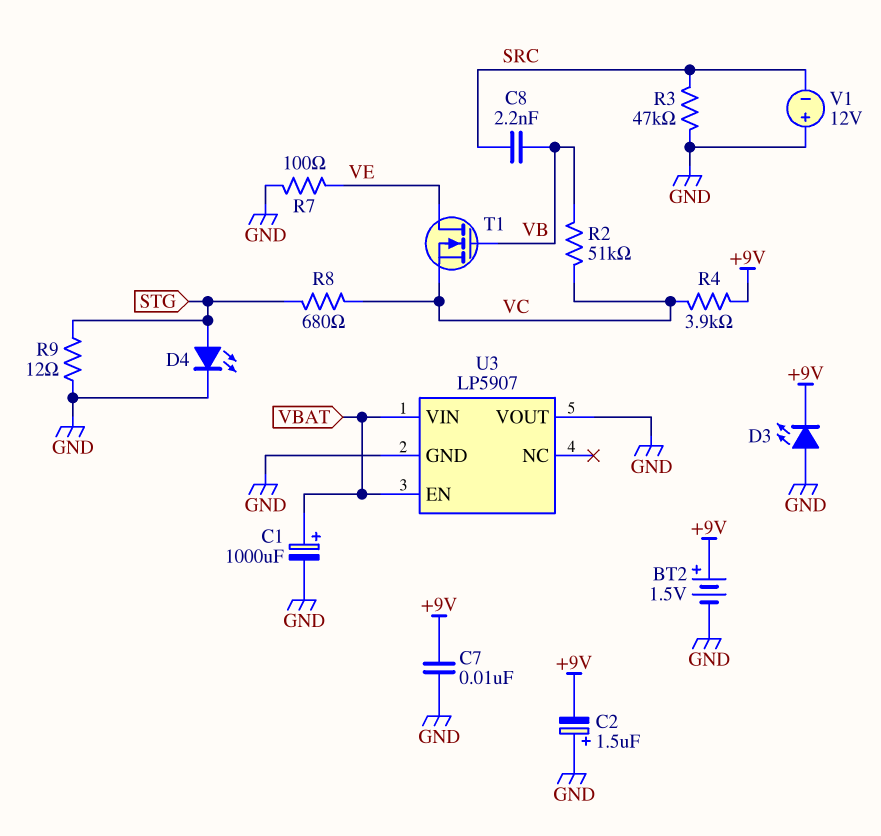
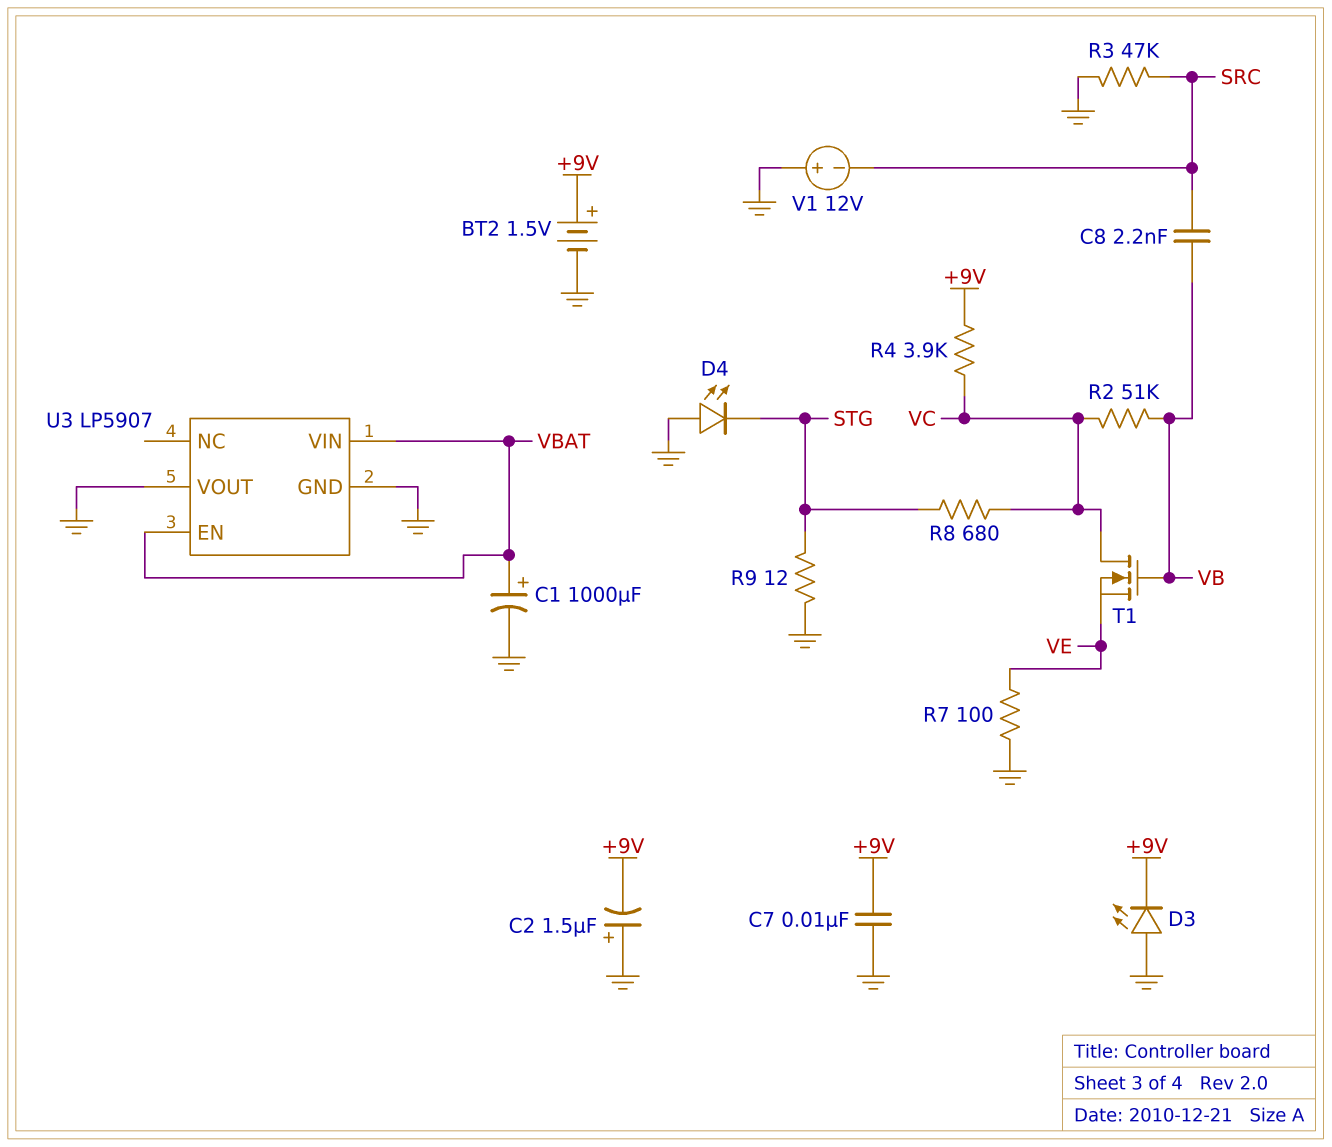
D4: LED (A STG, K GND) -> LED (A GND, K STG)
T1: NMOS (G VB, D VE, S VC) -> NMOS (G VB, D VC, S VE)

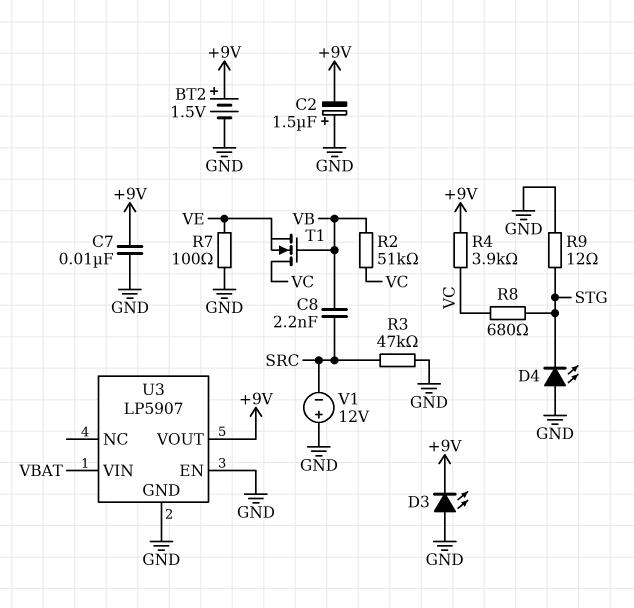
C1: 1000uF (plus VBAT, minus GND) -> none
U3 pin EN: VBAT -> GND
U3 pin VOUT: GND -> +9V

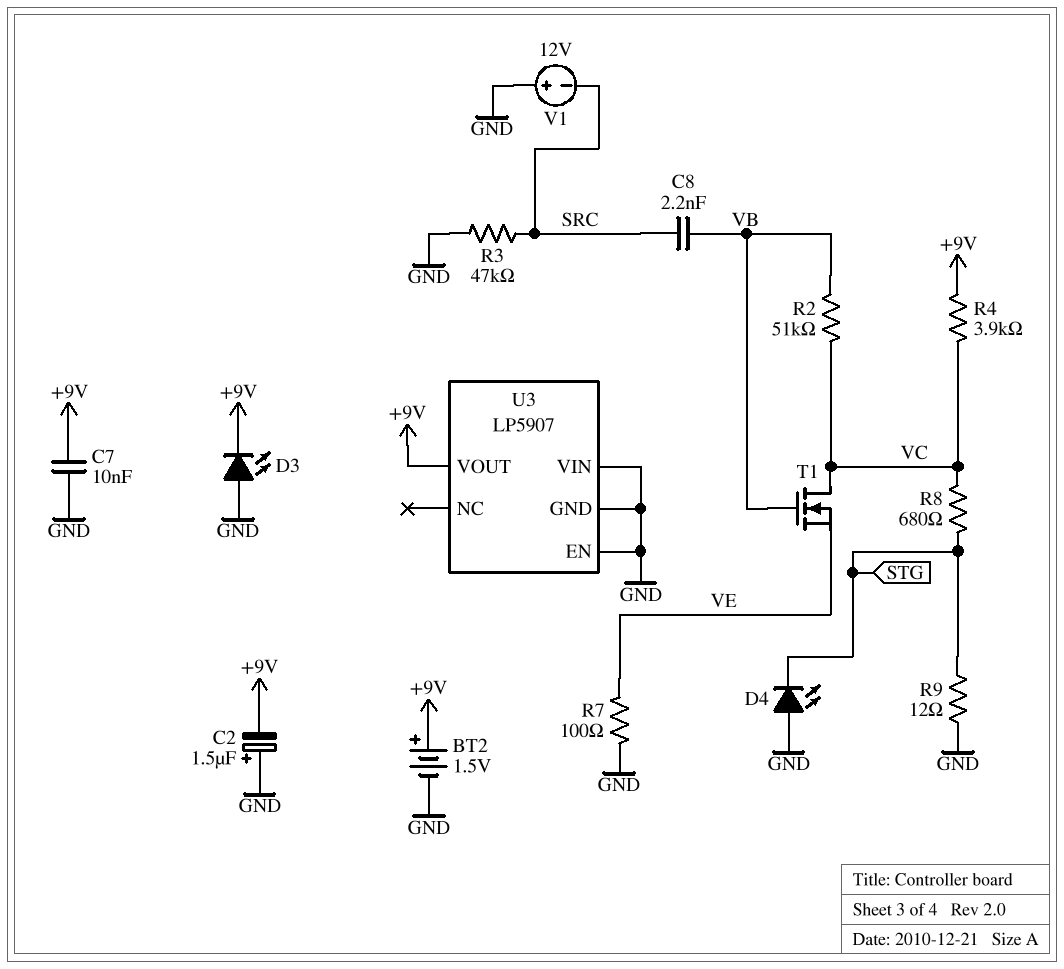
U3 pin VIN: VBAT -> GND

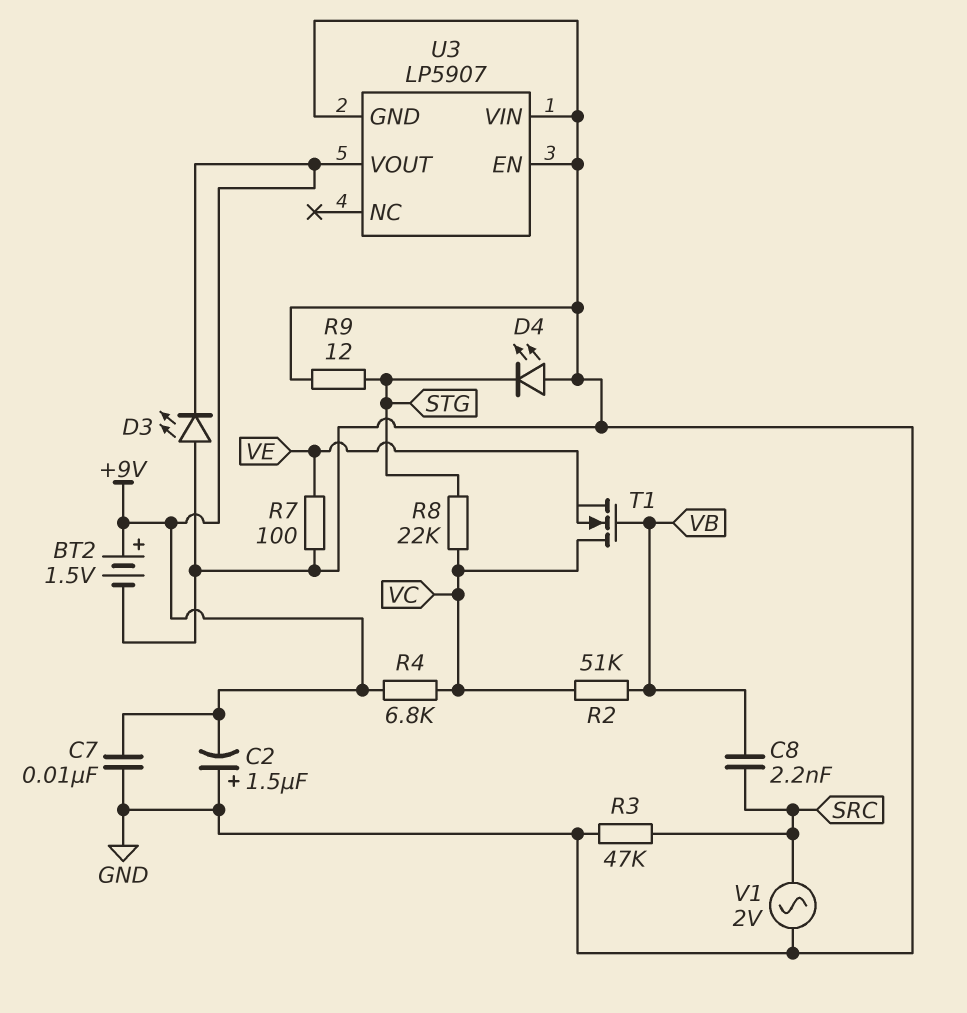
R4: 3.9k (+9V, VC) -> 6.8k (+9V, VC)
R8: 680 (STG, VC) -> 22k (STG, VC)
V1: 12V (plus GND, minus SRC) -> AC 2V (GND, SRC)

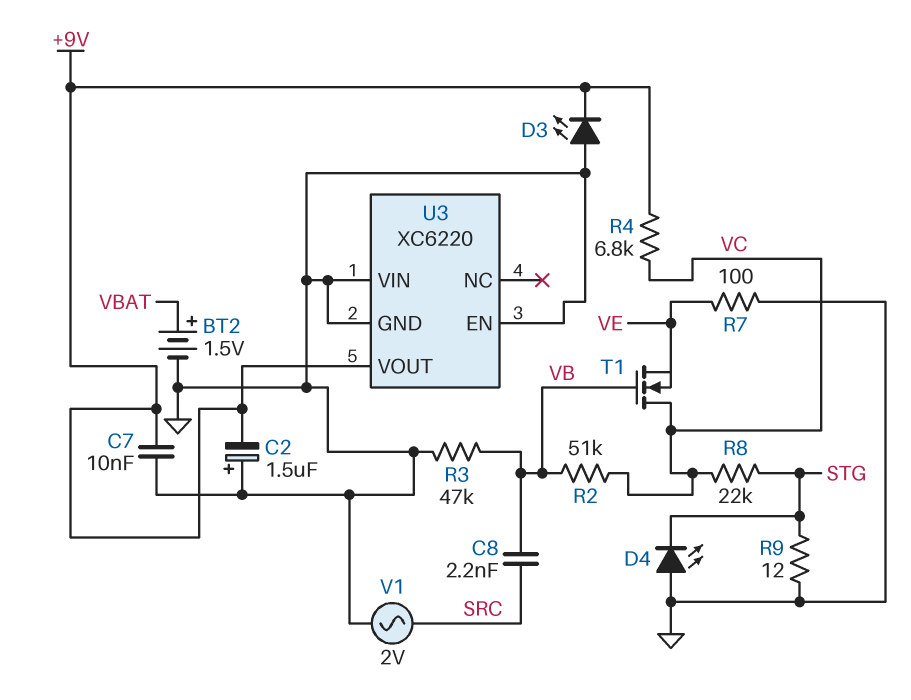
BT2: 1.5V (plus +9V, minus GND) -> 1.5V (plus VBAT, minus GND)
R3: 47k (GND, SRC) -> 47k (GND, VB)
U3: LP5907 -> XC6220

